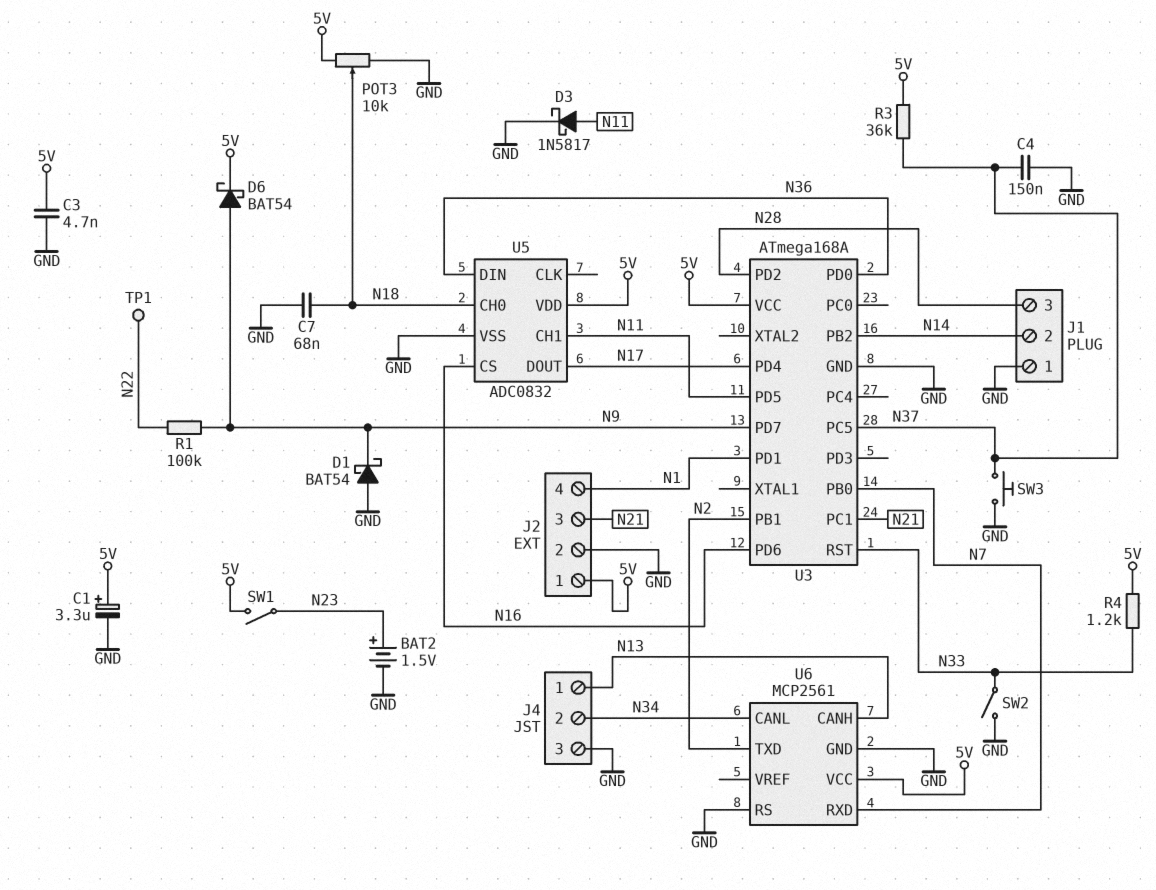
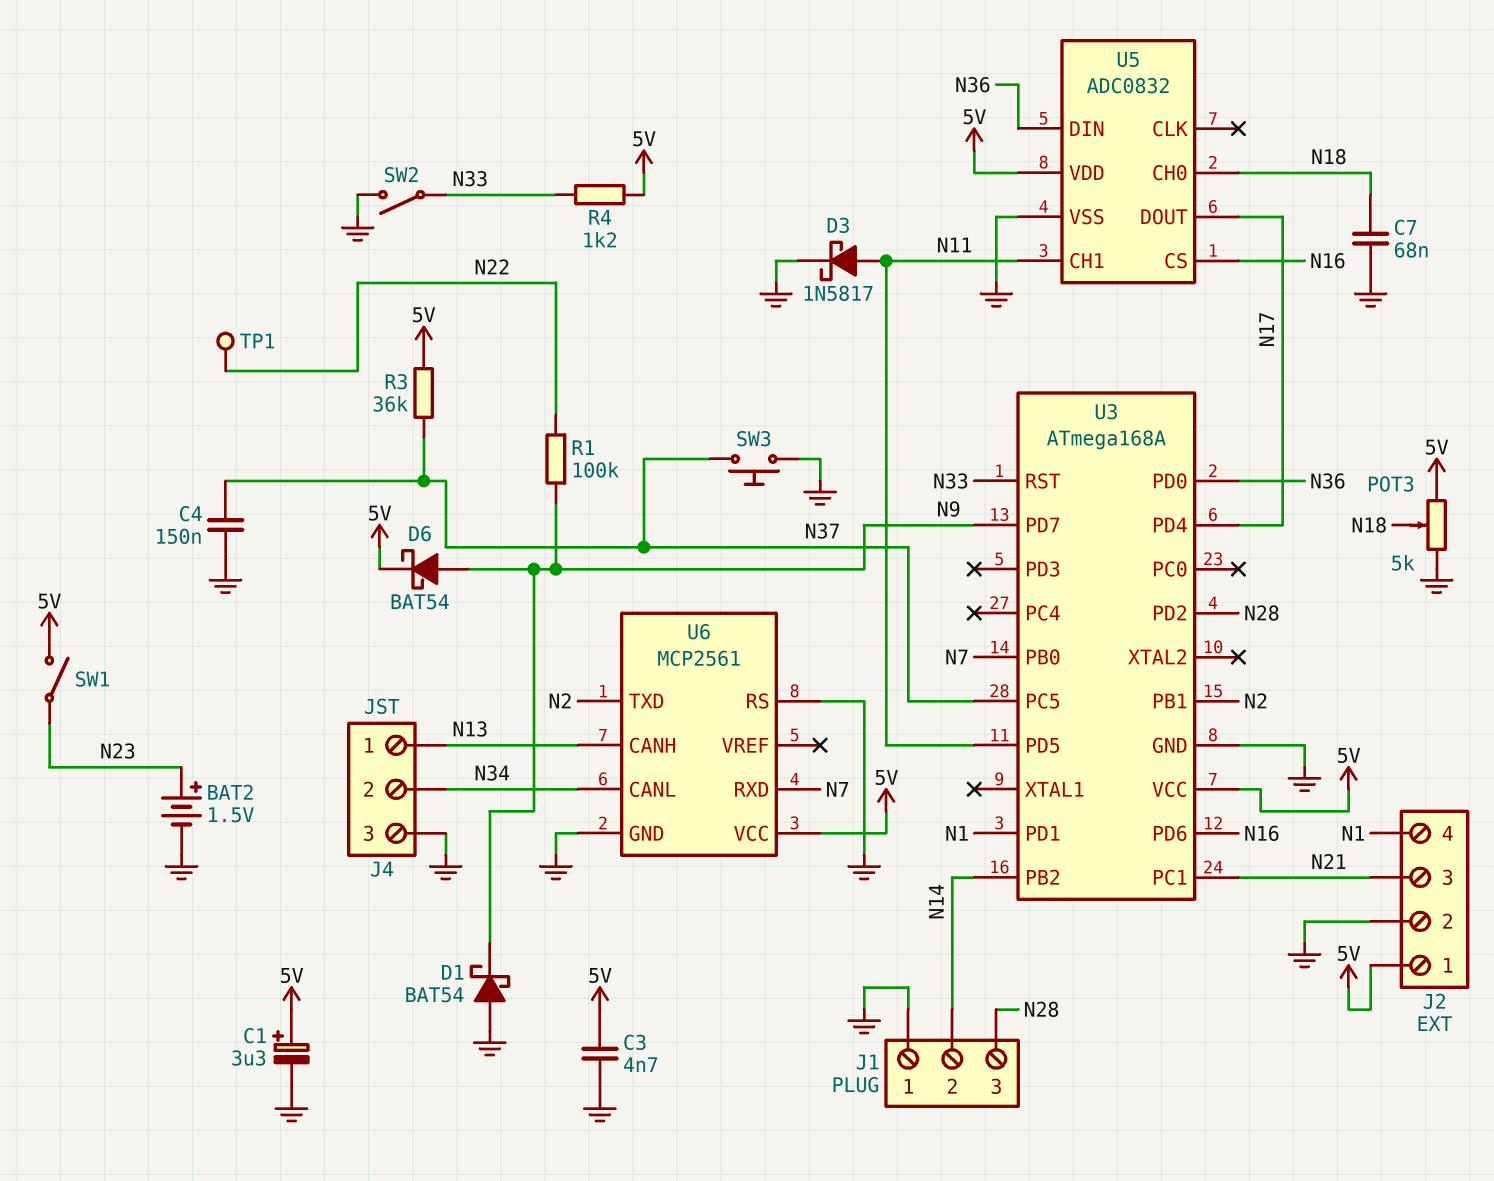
POT3: 10k (5V, GND, wiper N18) -> 5k (5V, GND, wiper N18)

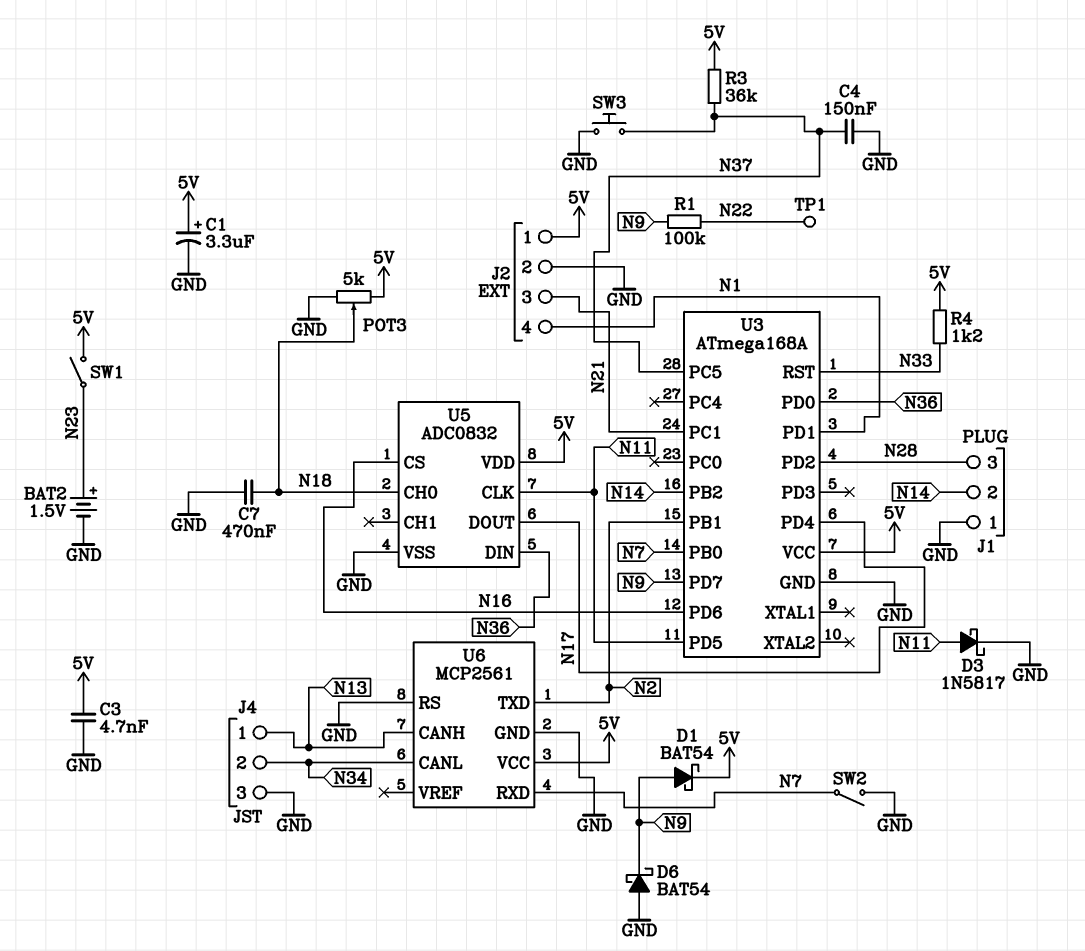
C7: 68nF (GND, N18) -> 470nF (GND, N18)
D1: schottky BAT54 (A GND, K N9) -> schottky BAT54 (A N9, K 5V)
D6: schottky BAT54 (A N9, K 5V) -> schottky BAT54 (A GND, K N9)
SW2: switch (GND, N33) -> switch (GND, N7)
U5 pin CH1: N11 -> none
U5 pin CLK: none -> N11

